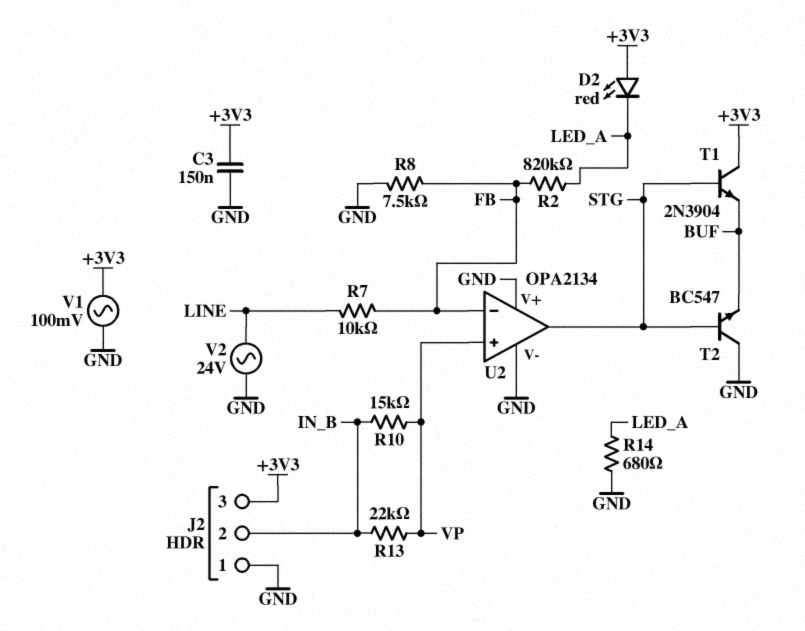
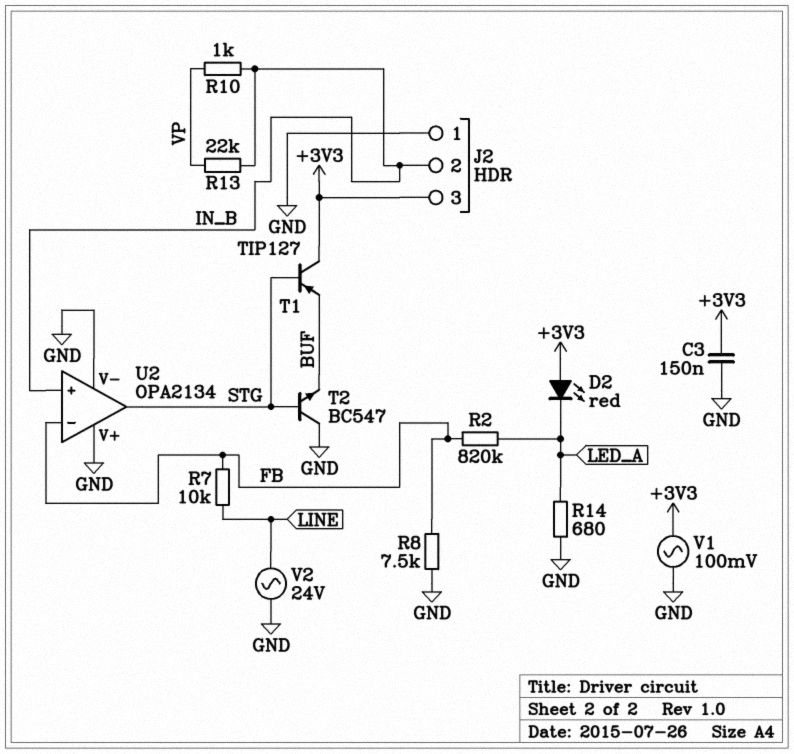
R10: 15k (IN_B, VP) -> 1k (IN_B, VP)
T1: NPN 2N3904 (B STG, C +3V3, E BUF) -> PNP TIP127 (B STG, C +3V3, E BUF)
U2 pin in+: VP -> IN_B

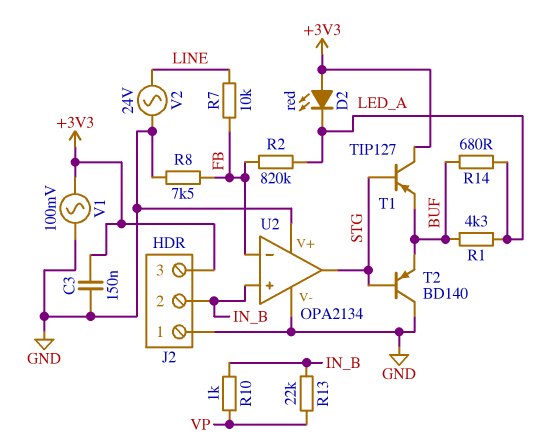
R1: none -> 4.3k (BUF, LED_A)
R14: 680 (GND, LED_A) -> 680 (BUF, LED_A)
T2: NPN BC547 (B STG, C GND, E BUF) -> PNP BD140 (B STG, C GND, E BUF)

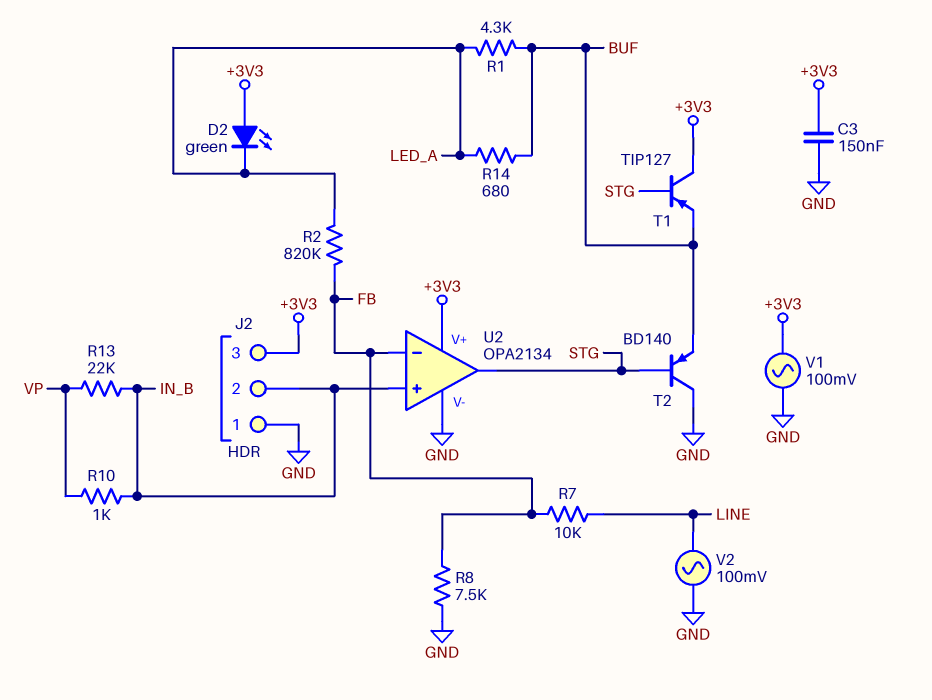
D2: LED red (A +3V3, K LED_A) -> LED green (A +3V3, K LED_A)
U2 pin V+: GND -> +3V3
V2: AC 24V (GND, LINE) -> AC 100mV (GND, LINE)

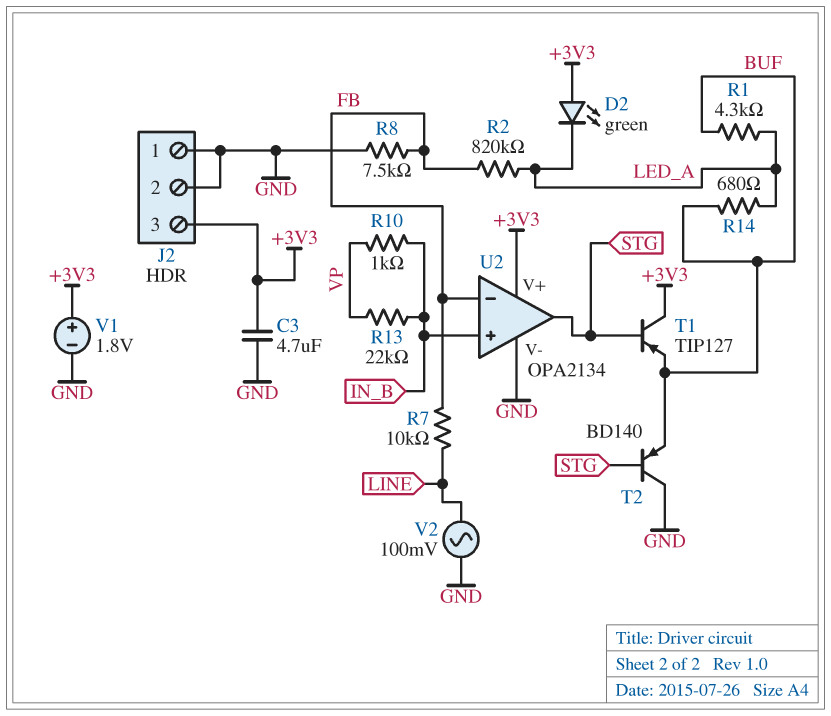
C3: 150nF (+3V3, GND) -> 4.7uF (+3V3, GND)
J2 pin 2: IN_B -> GND
V1: AC 100mV (+3V3, GND) -> 1.8V (plus +3V3, minus GND)

